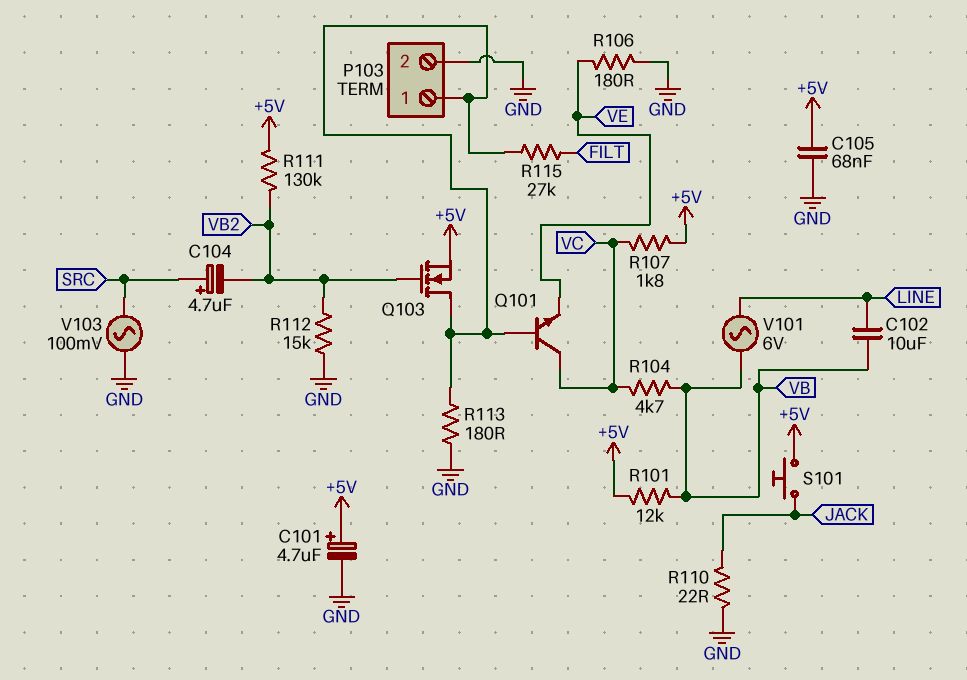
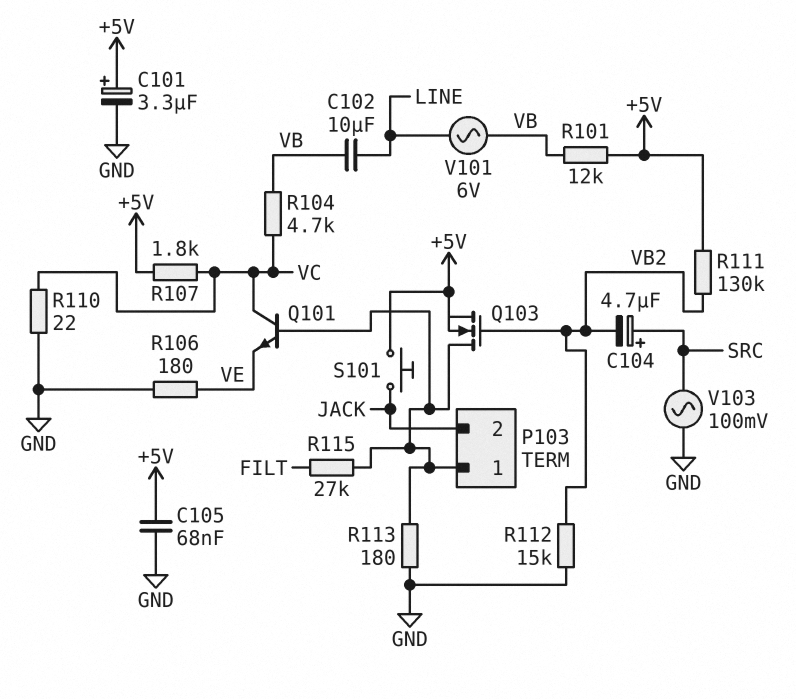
C101: 4.7uF (plus +5V, minus GND) -> 3.3uF (plus +5V, minus GND)
P103 pin 2: GND -> JACK
R110: 22 (GND, JACK) -> 22 (GND, VC)

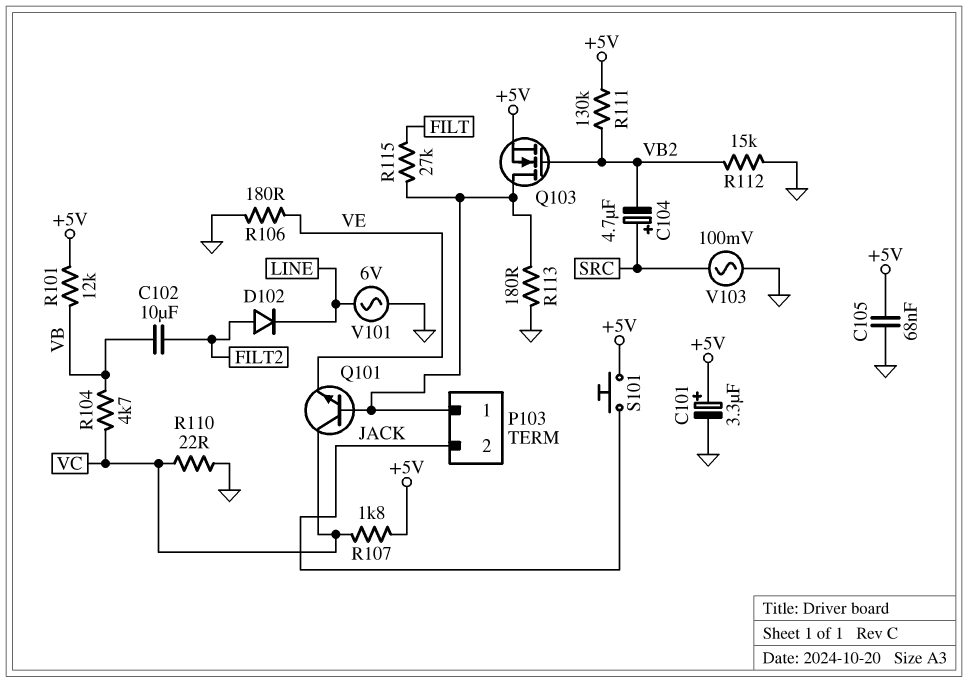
C102: 10uF (LINE, VB) -> 10uF (FILT2, VB)
D102: none -> diode (A FILT2, K LINE)
V101: AC 6V (LINE, VB) -> AC 6V (GND, LINE)

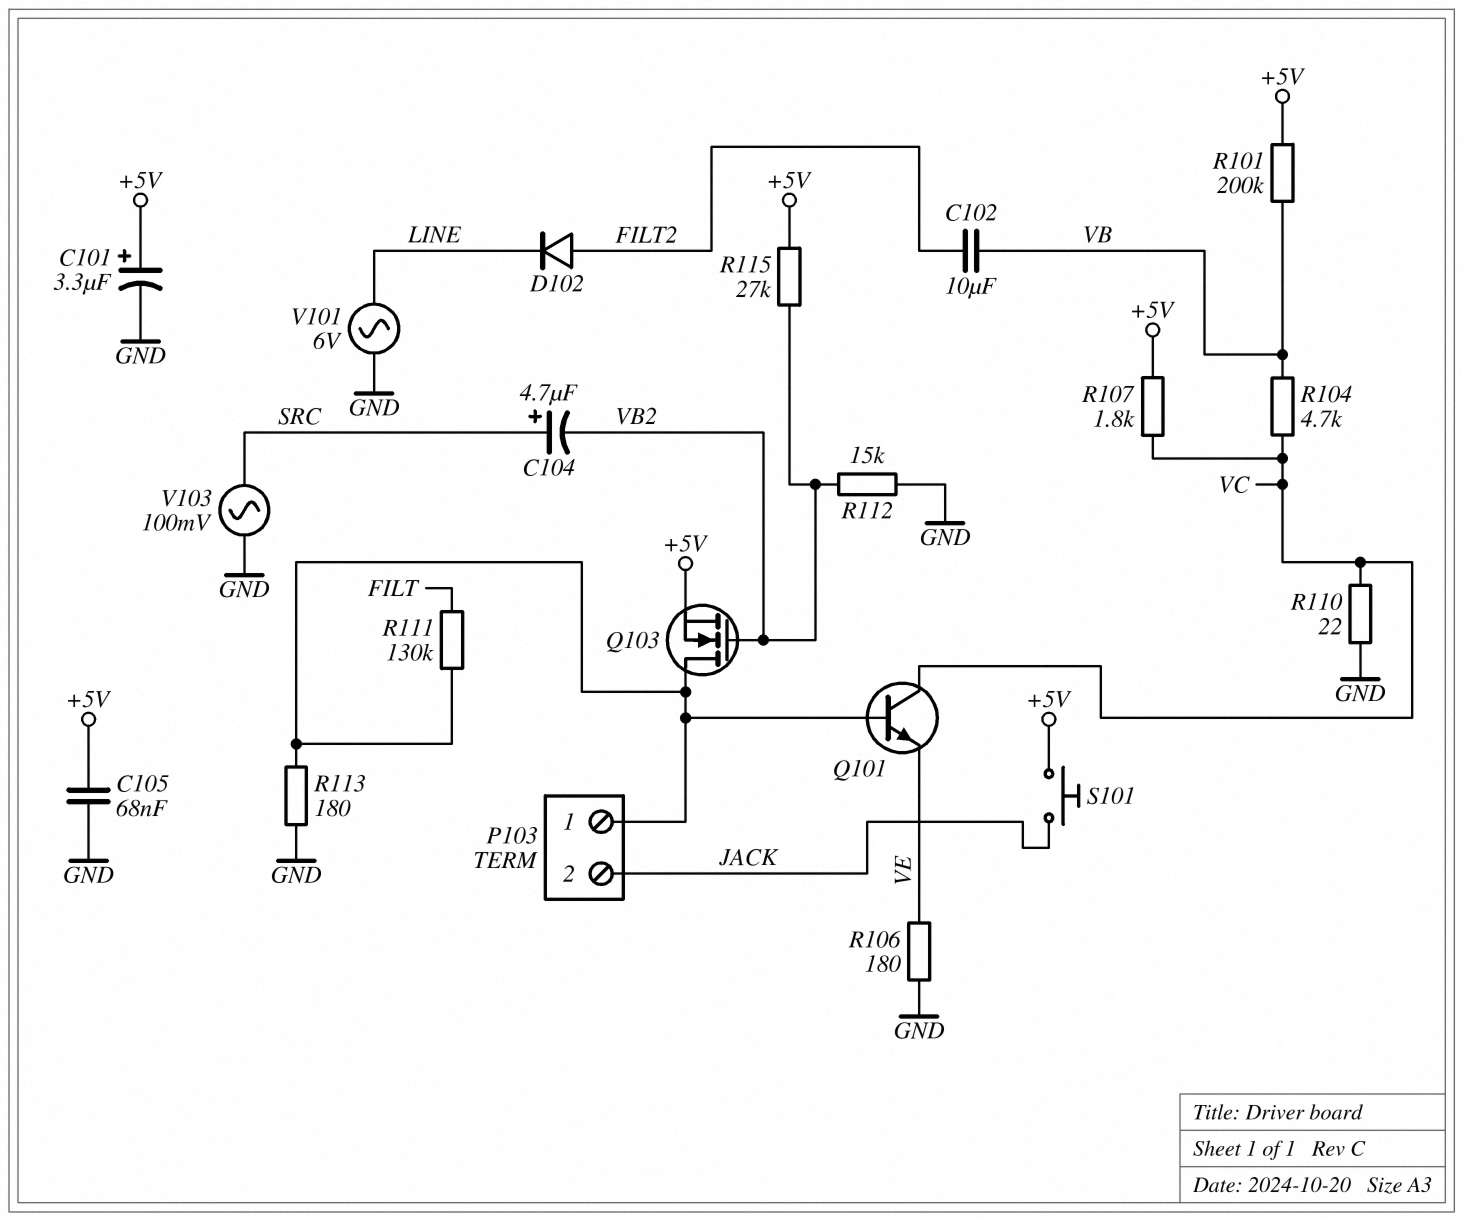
R101: 12k (+5V, VB) -> 200k (+5V, VB)
R111: 130k (+5V, VB2) -> 130k (FILT, P103/1)
R115: 27k (FILT, P103/1) -> 27k (+5V, VB2)

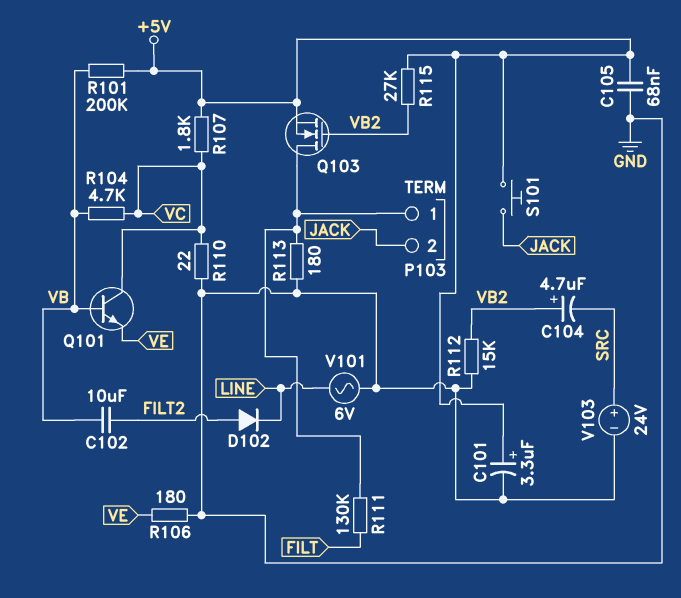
C104: 4.7uF (plus SRC, minus VB2) -> 4.7uF (plus VB2, minus SRC)
Q101: NPN (B P103/1, C VC, E VE) -> NPN (B VB, C VC, E VE)
V103: AC 100mV (GND, SRC) -> 24V (plus SRC, minus GND)

